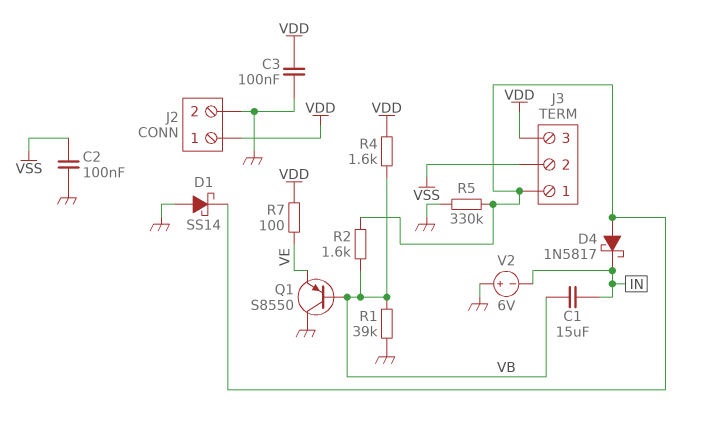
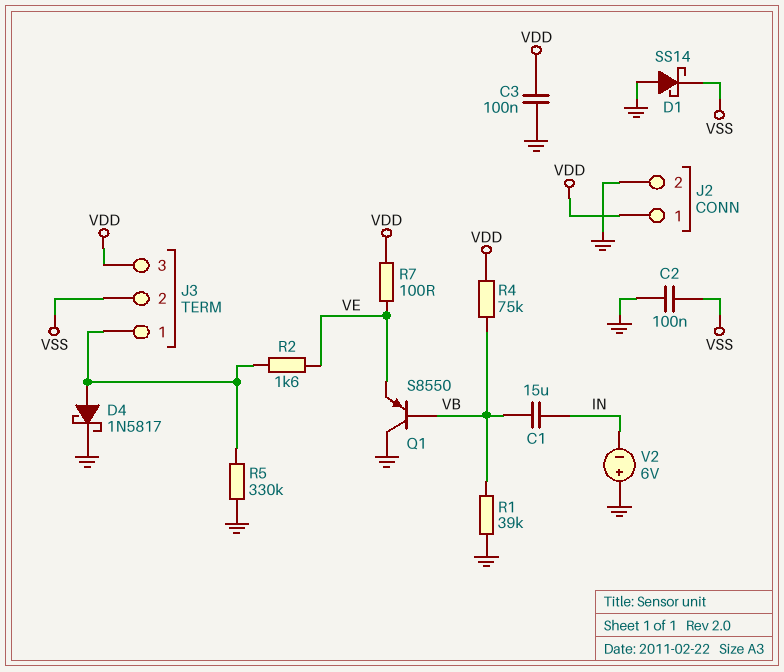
D1: schottky SS14 (A GND, K J3/1) -> schottky SS14 (A GND, K VSS)
D4: schottky 1N5817 (A J3/1, K IN) -> schottky 1N5817 (A J3/1, K GND)
R2: 1.6k (J3/1, VB) -> 1.6k (J3/1, VE)
R4: 1.6k (VB, VDD) -> 75k (VB, VDD)

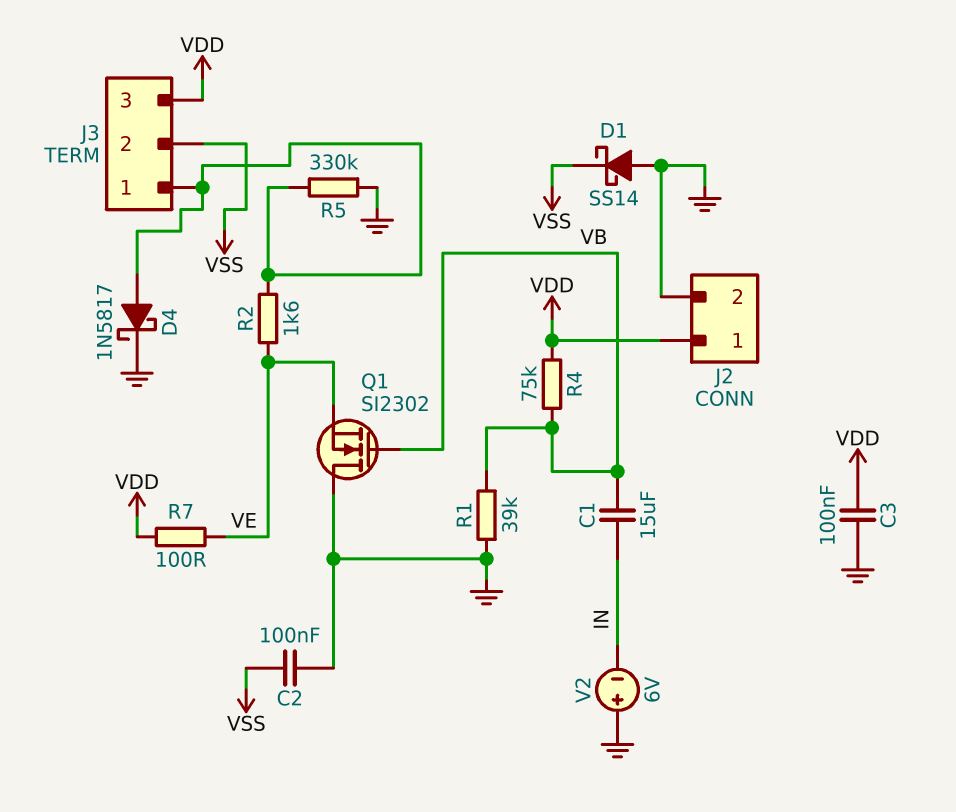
Q1: PNP S8550 (B VB, C GND, E VE) -> NMOS SI2302 (G VB, D GND, S VE)

